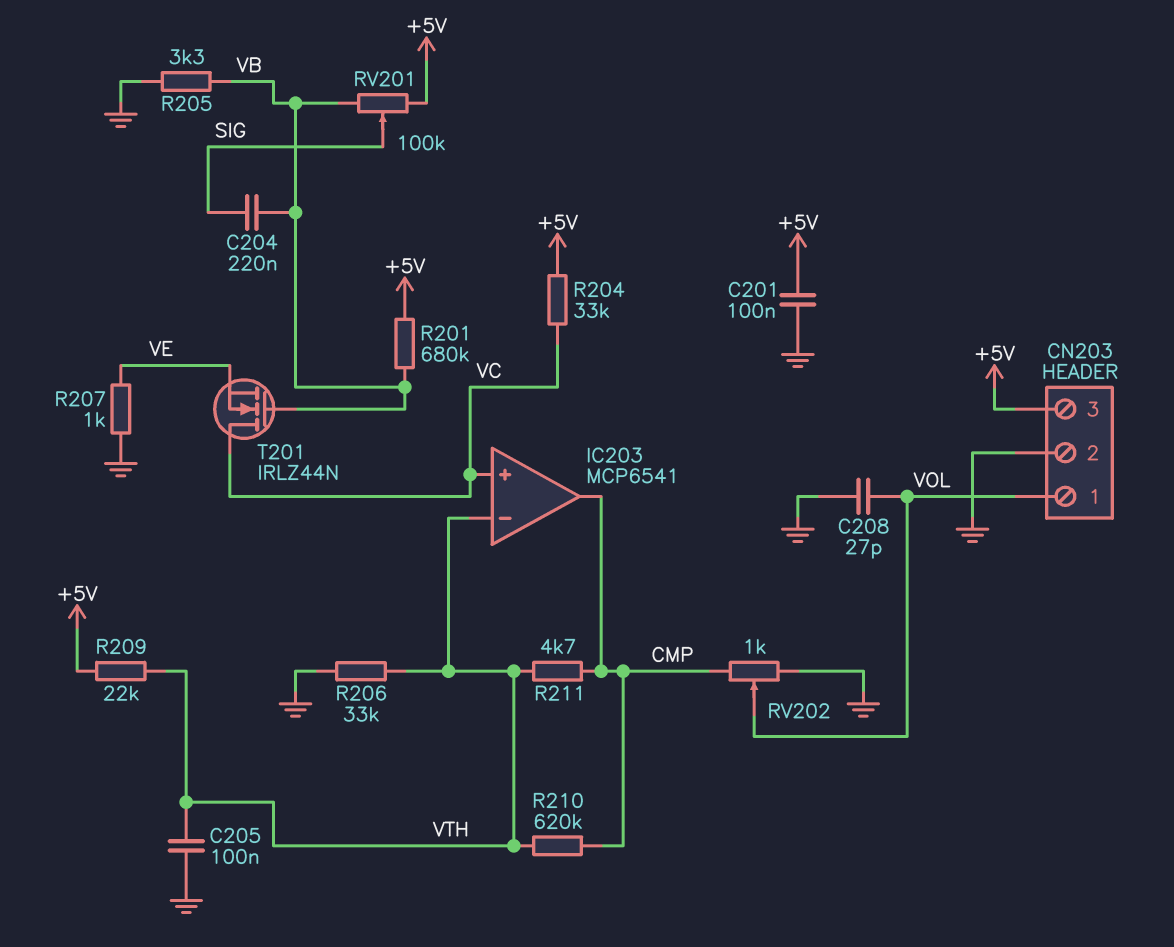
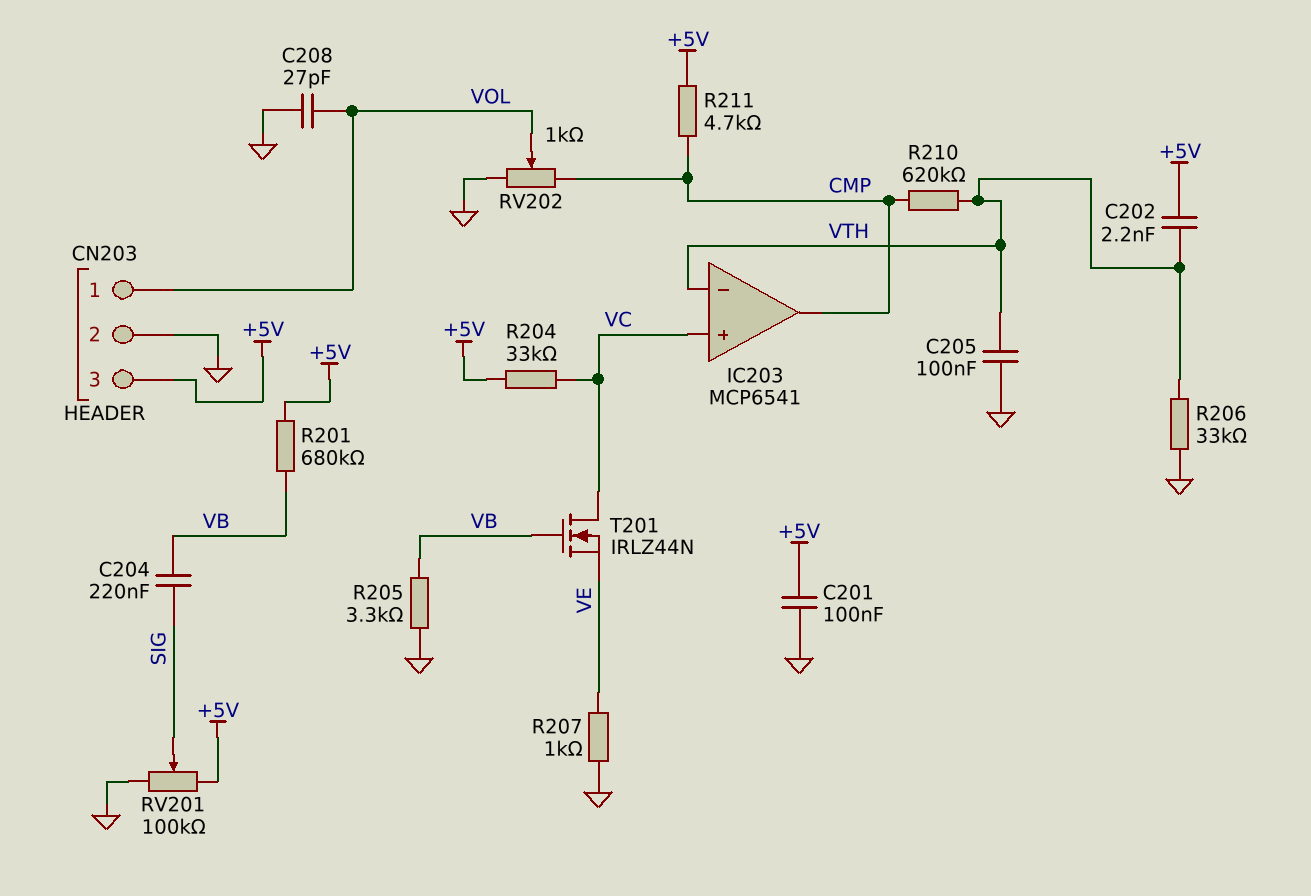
C202: none -> 2.2nF (+5V, VTH)
R209: 22k (+5V, VTH) -> none
R211: 4.7k (CMP, VTH) -> 4.7k (+5V, CMP)
RV201: 100k (+5V, VB, wiper SIG) -> 100k (+5V, GND, wiper SIG)

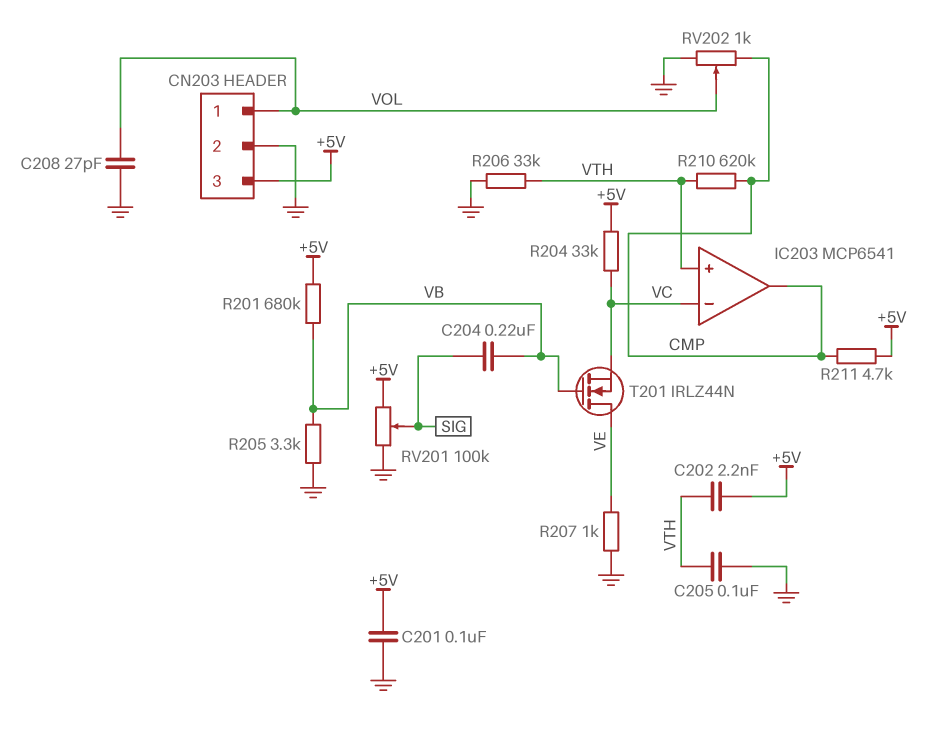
IC203 pin in+: VC -> VTH
IC203 pin in-: VTH -> VC
T201: NMOS IRLZ44N (G VB, D VC, S VE) -> NMOS IRLZ44N (G VB, D VE, S VC)

